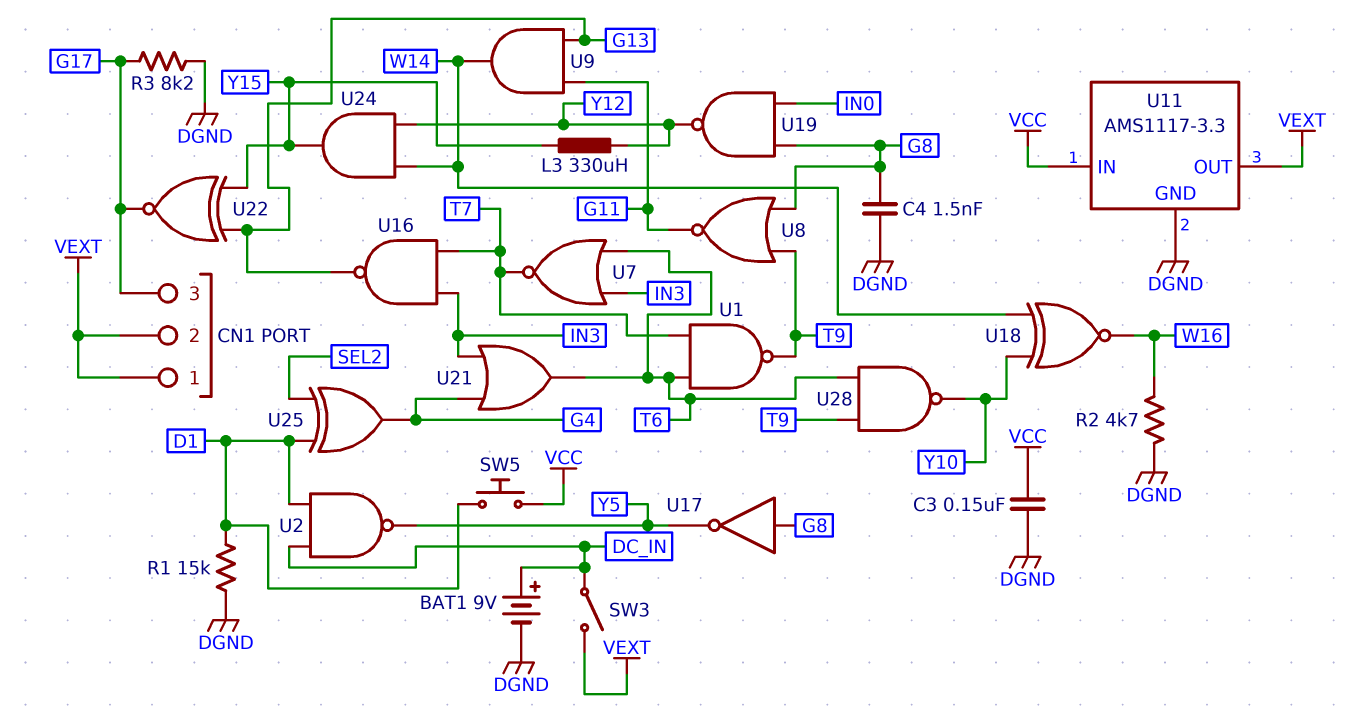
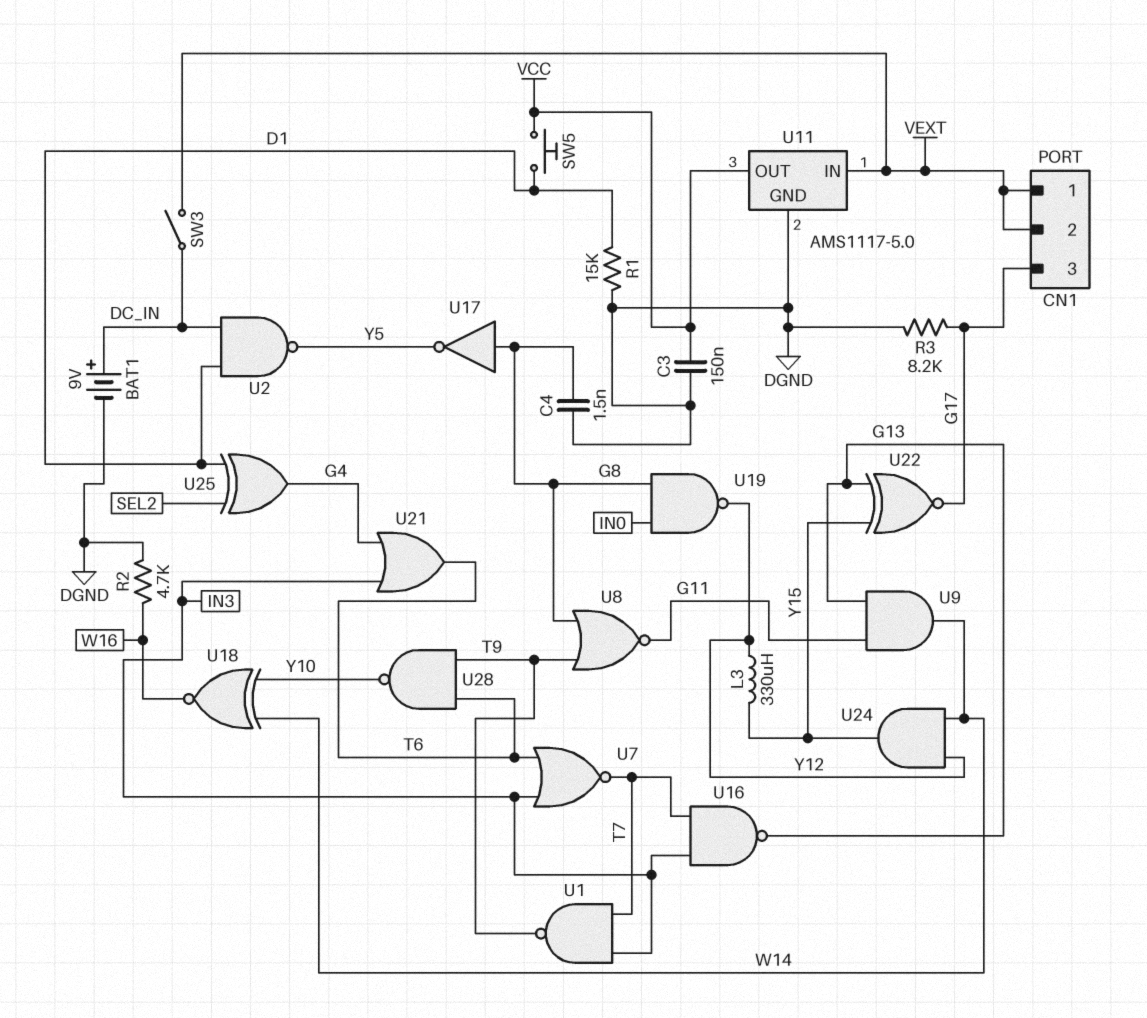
U1: NAND (in T6, in T7, out T9) -> NAND (in IN3, in T7, out T9)
U11: AMS1117-3.3 -> AMS1117-5.0
U11 pin IN: VCC -> VEXT
U11 pin OUT: VEXT -> VCC

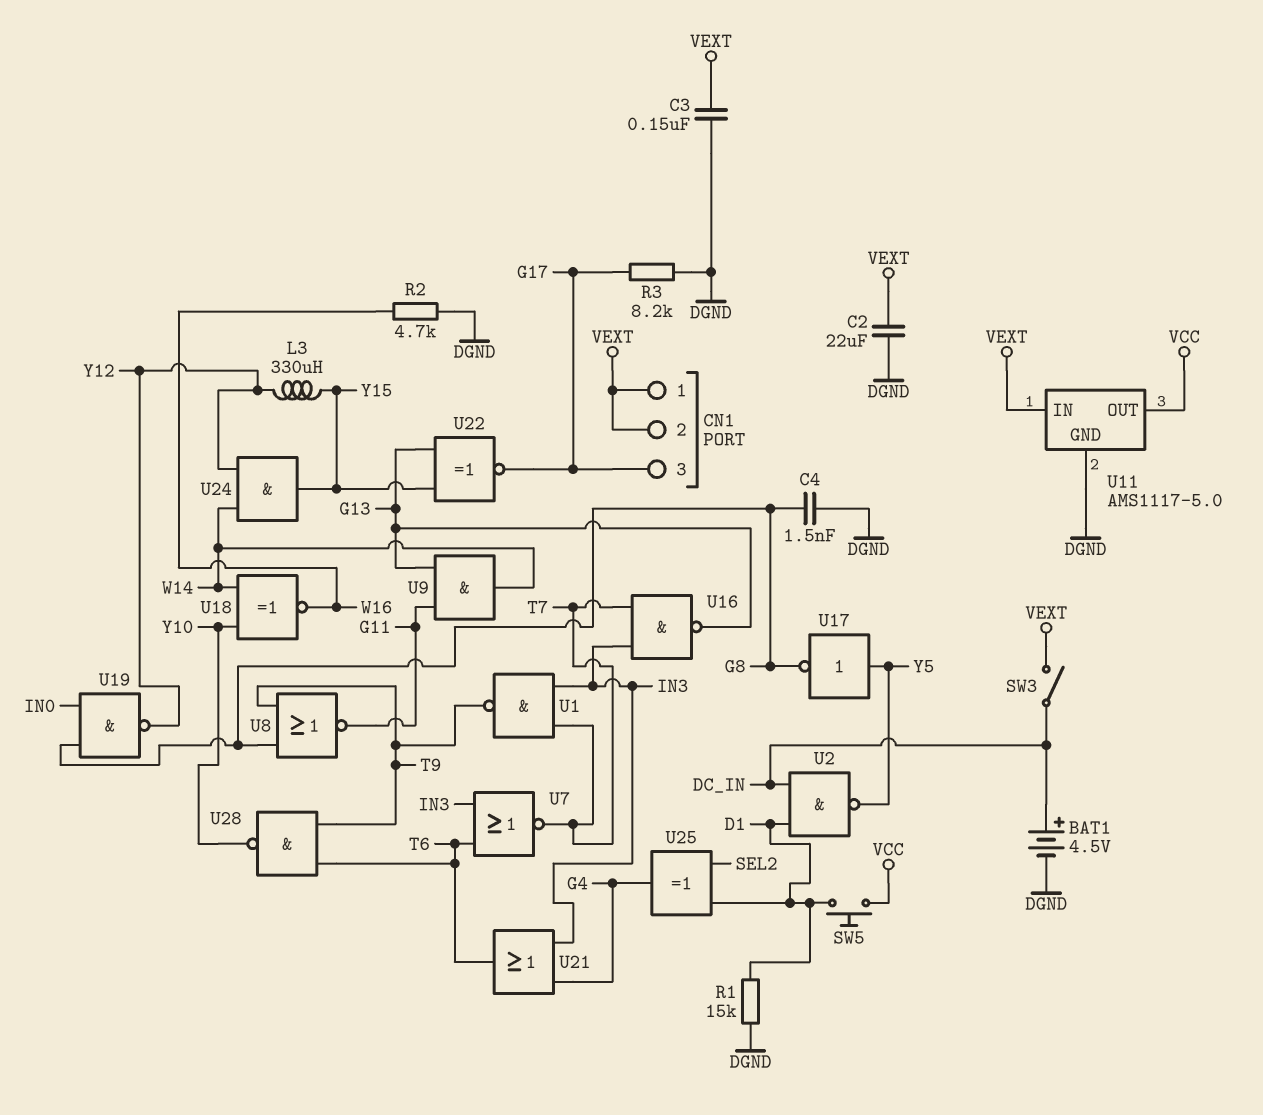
BAT1: 9V (plus DC_IN, minus DGND) -> 4.5V (plus DC_IN, minus DGND)
C2: none -> 22uF (DGND, VEXT)
C3: 150nF (DGND, VCC) -> 150nF (DGND, VEXT)
U17: NOT (in G8, out Y5) -> NOT (in Y5, out G8)

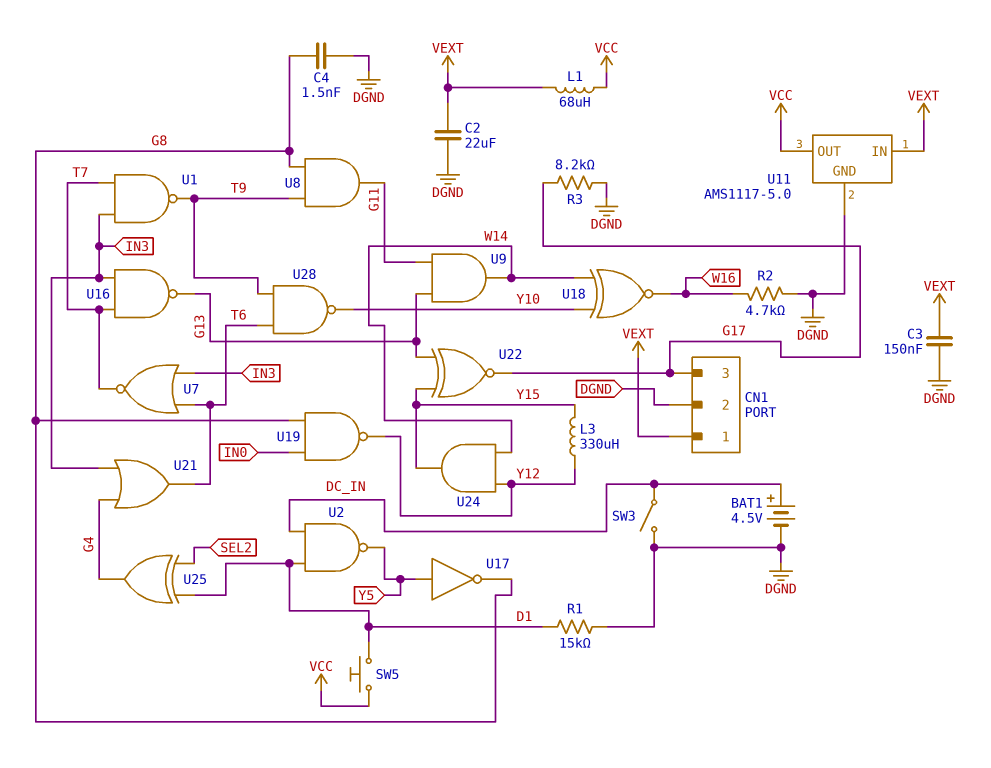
CN1 pin 2: VEXT -> DGND
L1: none -> 68uH (VCC, VEXT)
SW3: switch (DC_IN, VEXT) -> switch (DC_IN, DGND)
U8: NOR (in G8, in T9, out G11) -> AND (in G8, in T9, out G11)

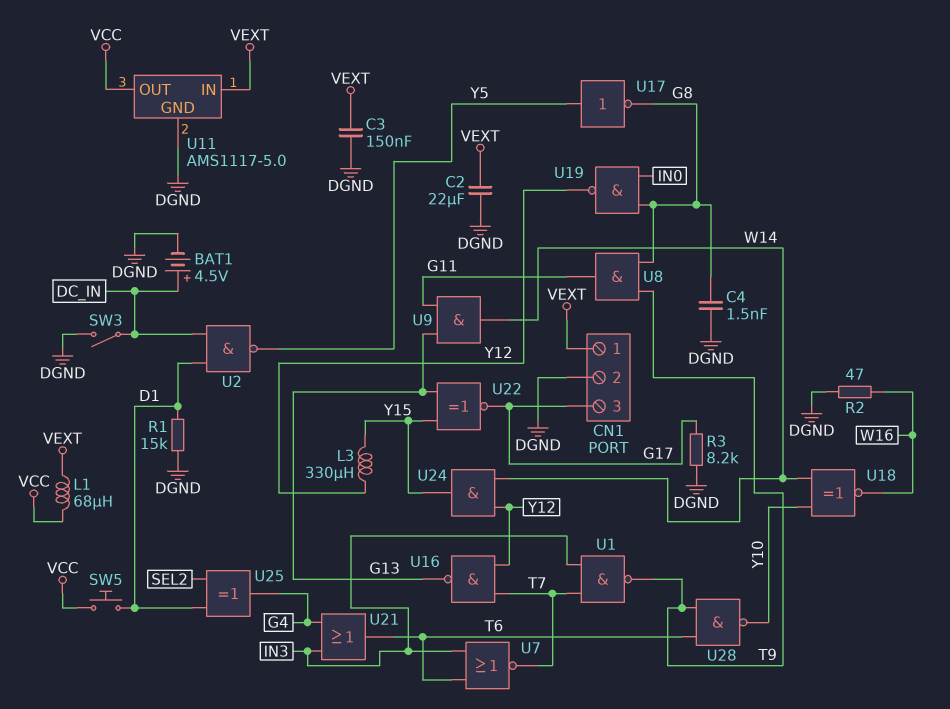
R2: 4.7k (DGND, W16) -> 47 (DGND, W16)
U16: NAND (in IN3, in T7, out G13) -> NAND (in T7, in Y12, out G13)

